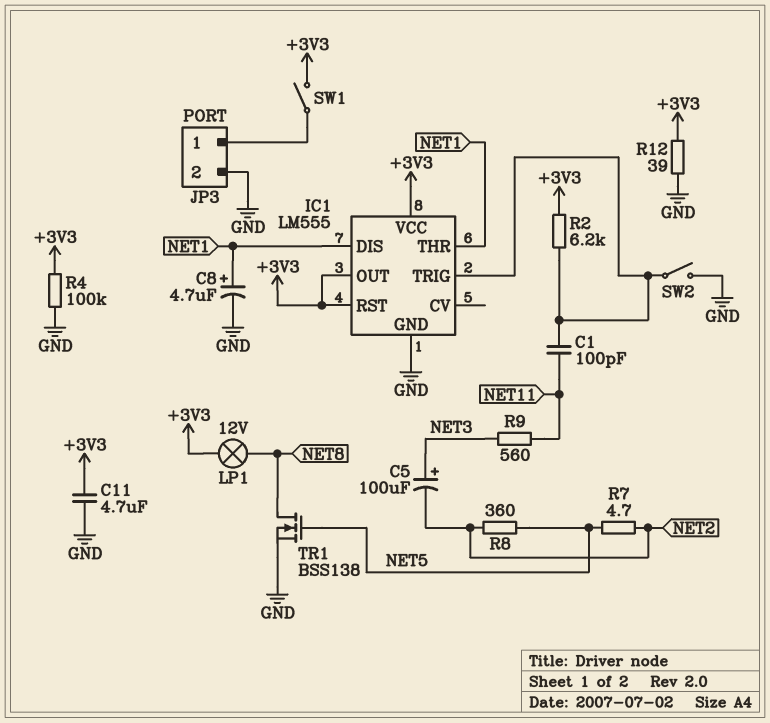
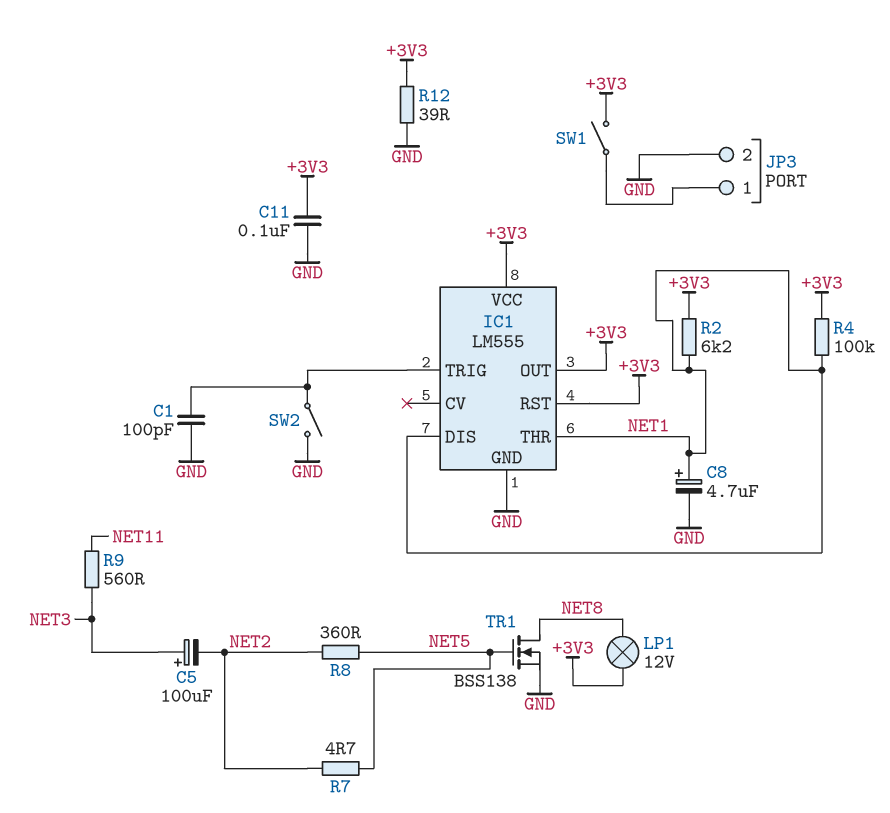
C1: 100pF (IC1/TRIG, NET11) -> 100pF (GND, IC1/TRIG)
C11: 4.7uF (+3V3, GND) -> 100nF (+3V3, GND)
R2: 6.2k (+3V3, IC1/TRIG) -> 6.2k (+3V3, NET1)
R4: 100k (+3V3, GND) -> 100k (+3V3, NET1)

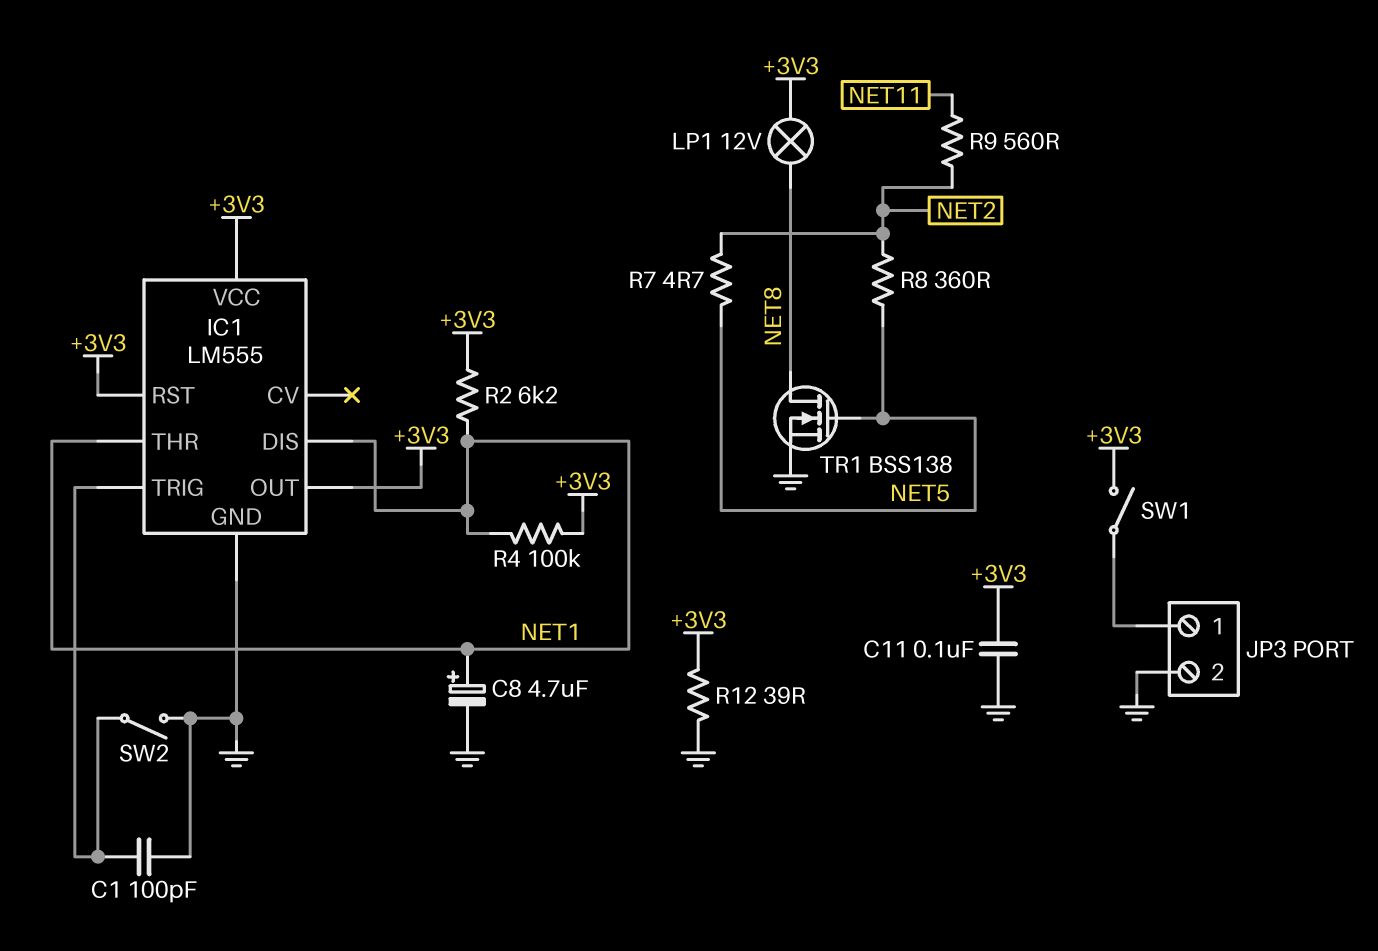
C5: 100uF (plus NET3, minus NET2) -> none
R9: 560 (NET3, NET11) -> 560 (NET2, NET11)

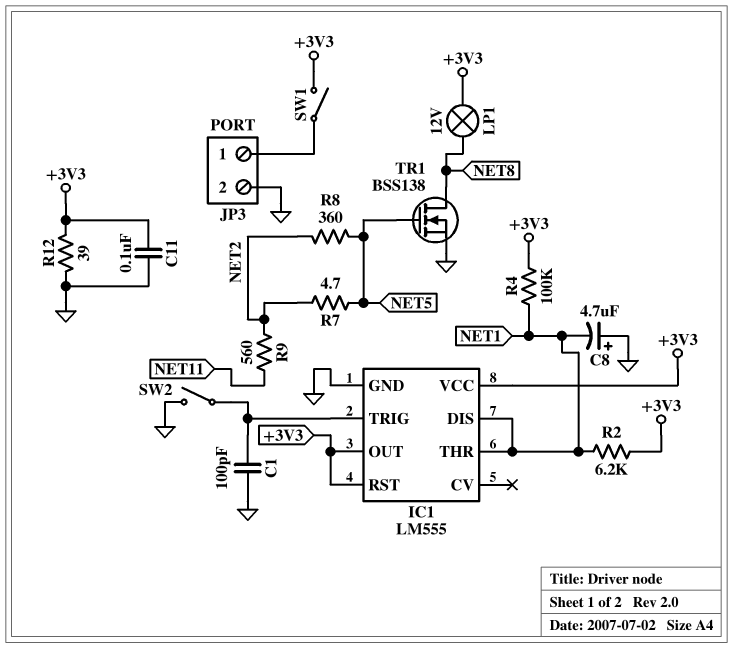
C8: 4.7uF (plus NET1, minus GND) -> 4.7uF (plus GND, minus NET1)

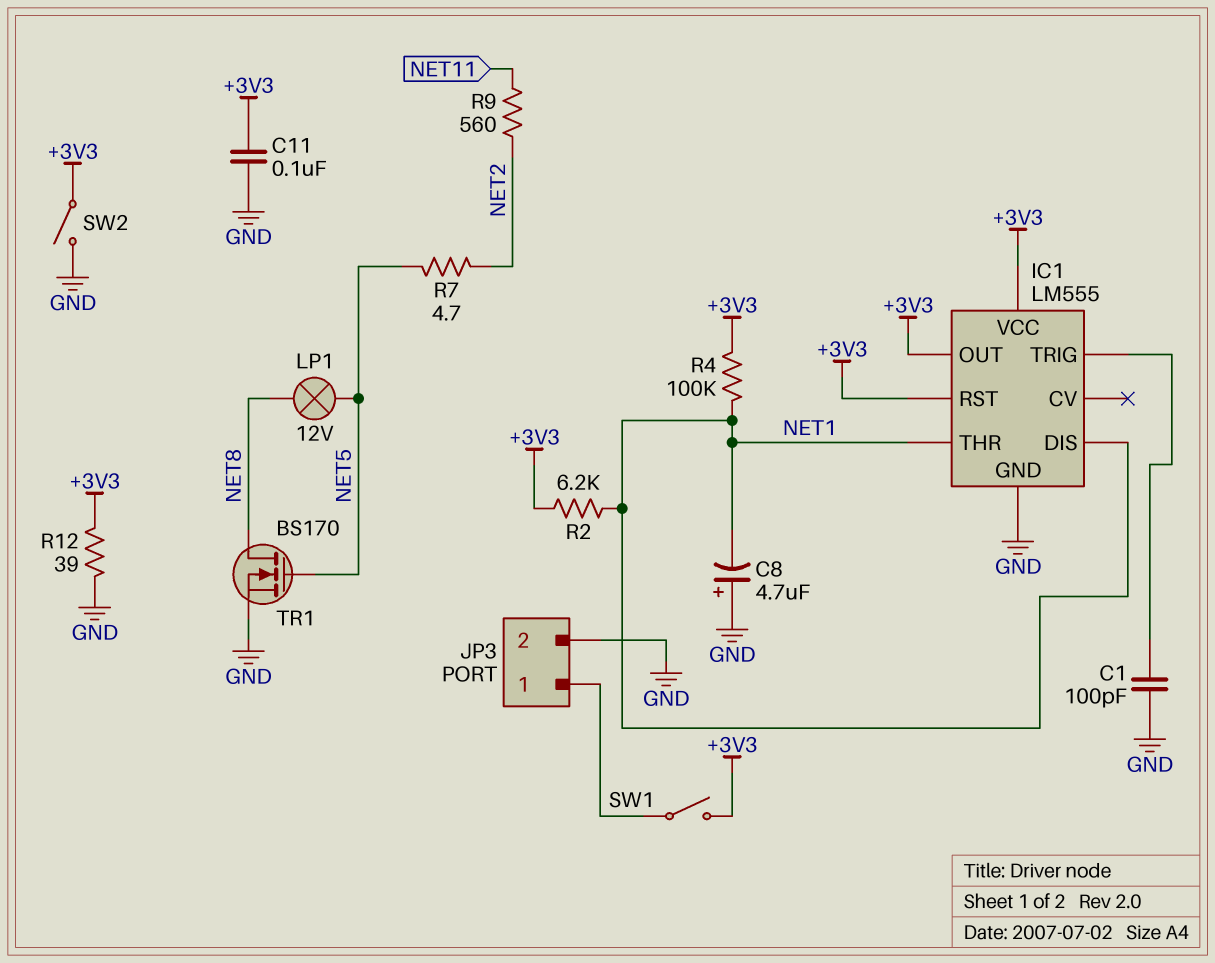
LP1: lamp 12V (+3V3, NET8) -> lamp 12V (NET5, NET8)
R8: 360 (NET2, NET5) -> none
SW2: switch (GND, IC1/TRIG) -> switch (+3V3, GND)
TR1: NMOS BSS138 (G NET5, D NET8, S GND) -> NMOS BS170 (G NET5, D NET8, S GND)

